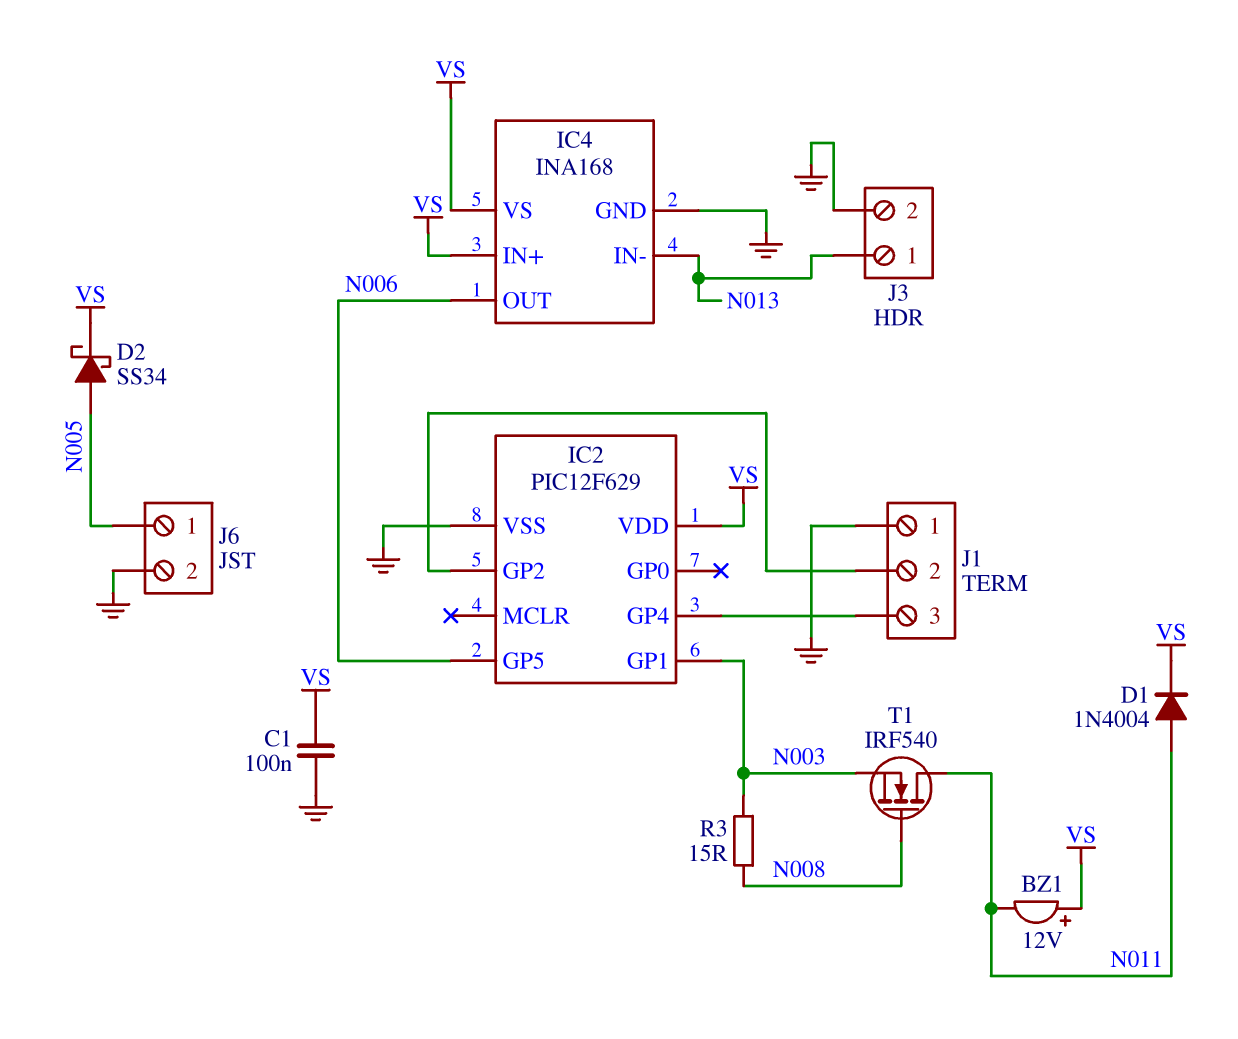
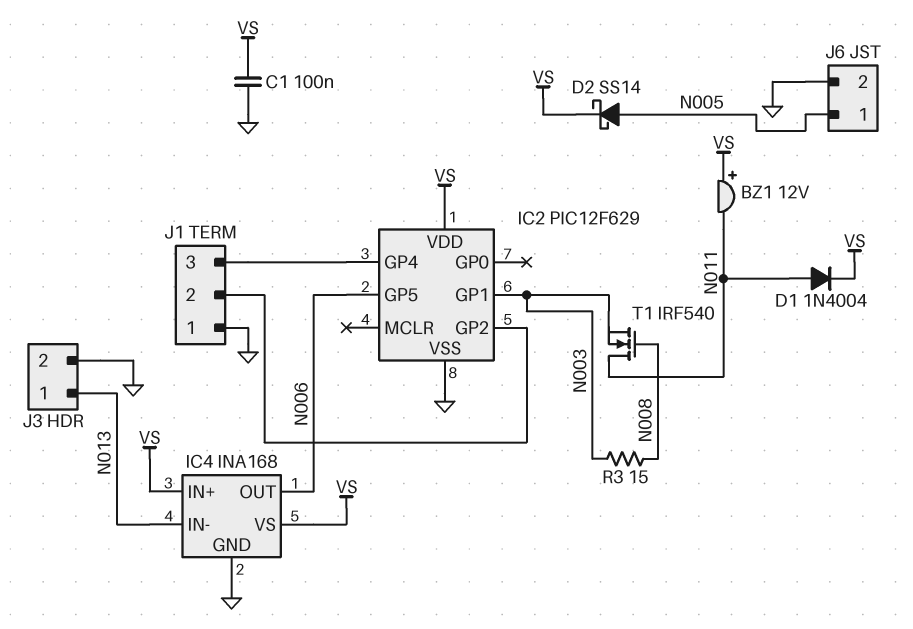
D2: schottky SS34 (A N005, K VS) -> schottky SS14 (A N005, K VS)

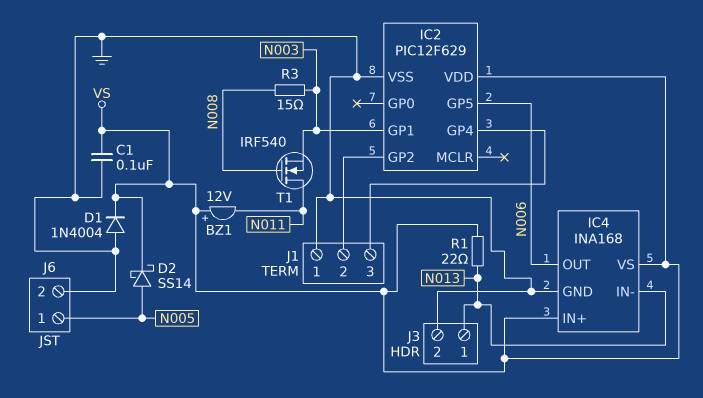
D1: diode 1N4004 (A N011, K VS) -> diode 1N4004 (A GND, K VS)
R1: none -> 22 (N013, VS)

